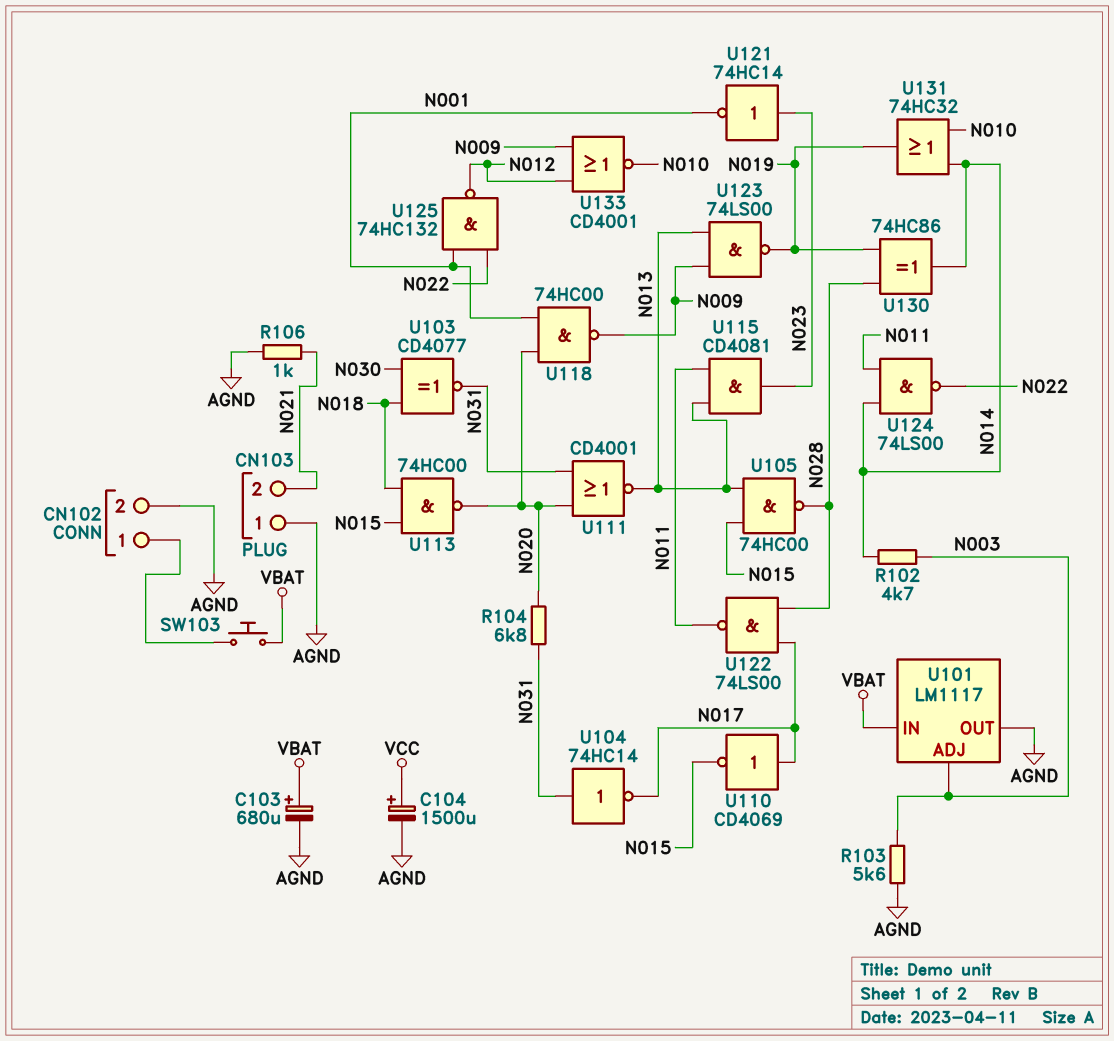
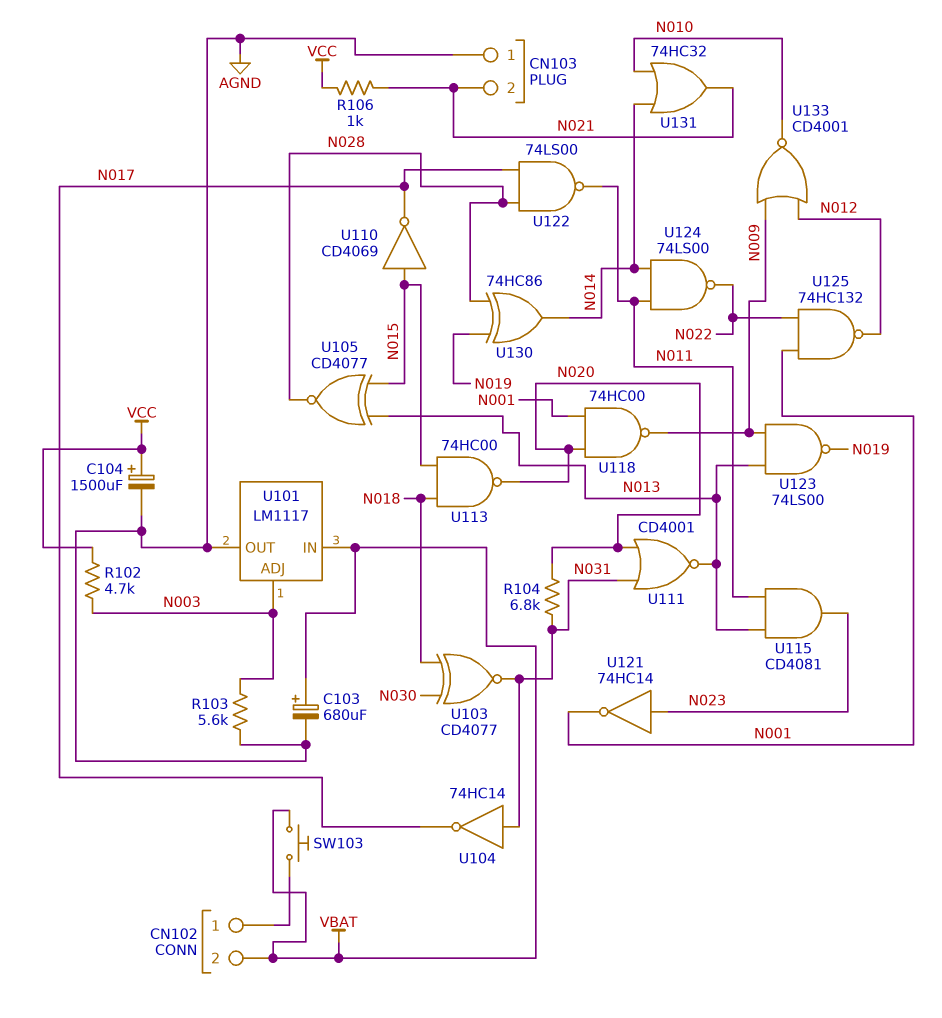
CN102 pin 2: AGND -> VBAT
R102: 4.7k (N003, N014) -> 4.7k (N003, VCC)
R106: 1k (AGND, N021) -> 1k (N021, VCC)
U105: NAND 74HC00 (in N013, in N015, out N028) -> XNOR CD4077 (in N013, in N015, out N028)
U110: NOT CD4069 (in N017, out N015) -> NOT CD4069 (in N015, out N017)
U131: OR 74HC32 (in N010, in N014, out N019) -> OR 74HC32 (in N010, in N014, out N021)

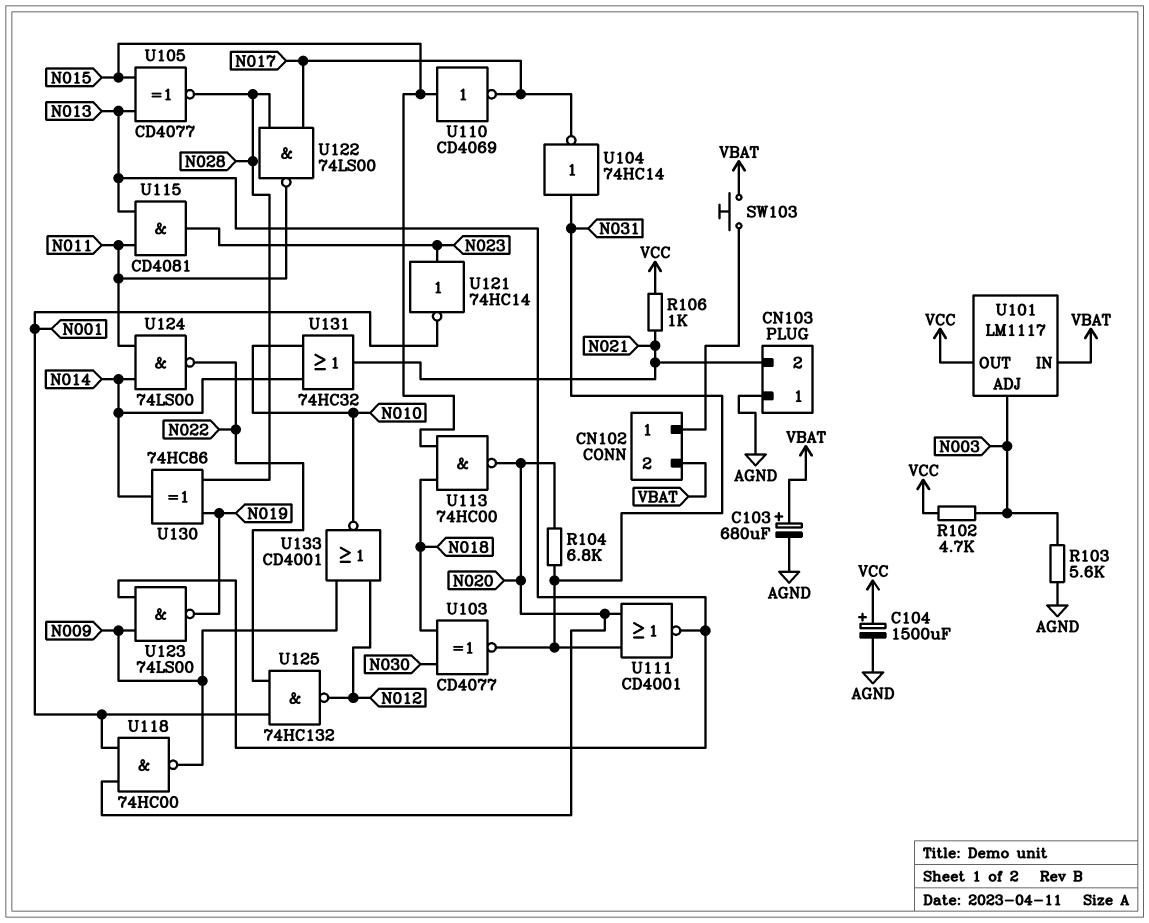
U101 pin OUT: AGND -> VCC

